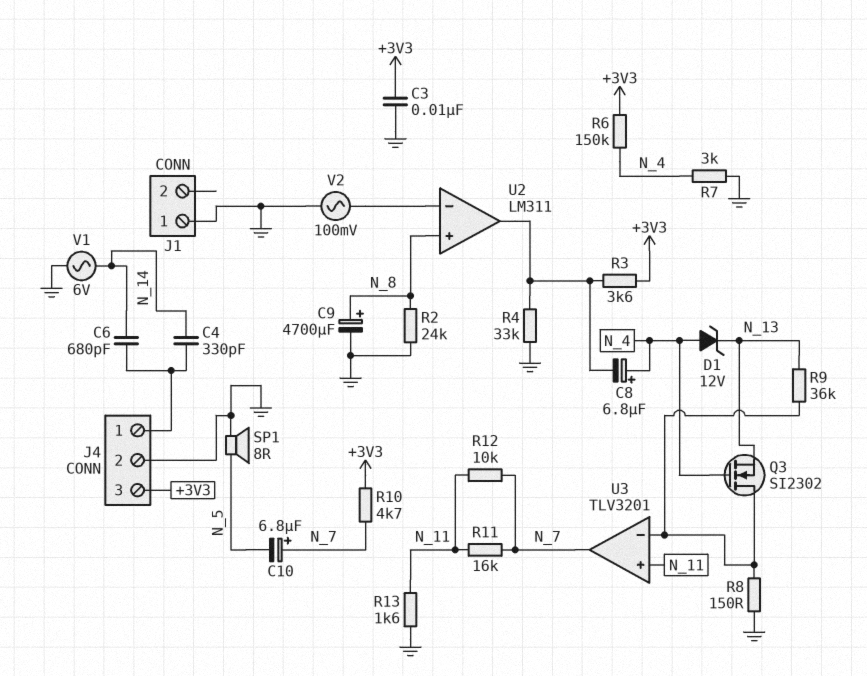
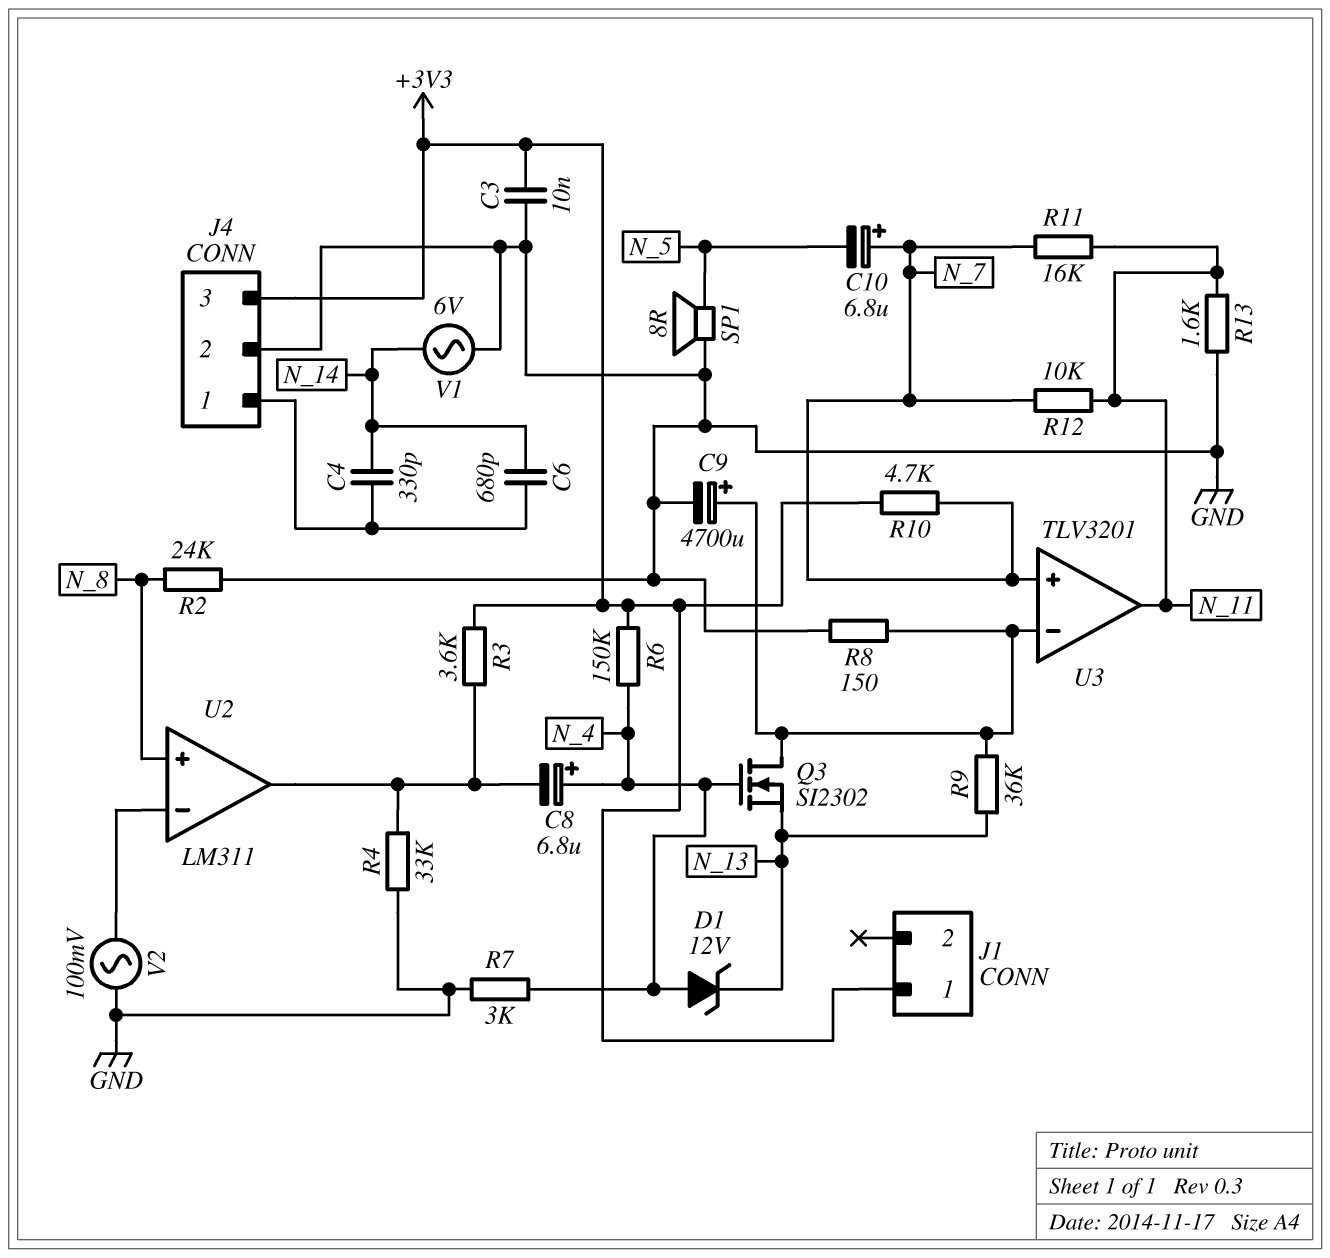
C9: 4700uF (plus N_8, minus GND) -> 4700uF (plus U3/in-, minus GND)
J1 pin 1: GND -> +3V3
U3 pin in+: N_11 -> N_7
U3 pin out: N_7 -> N_11

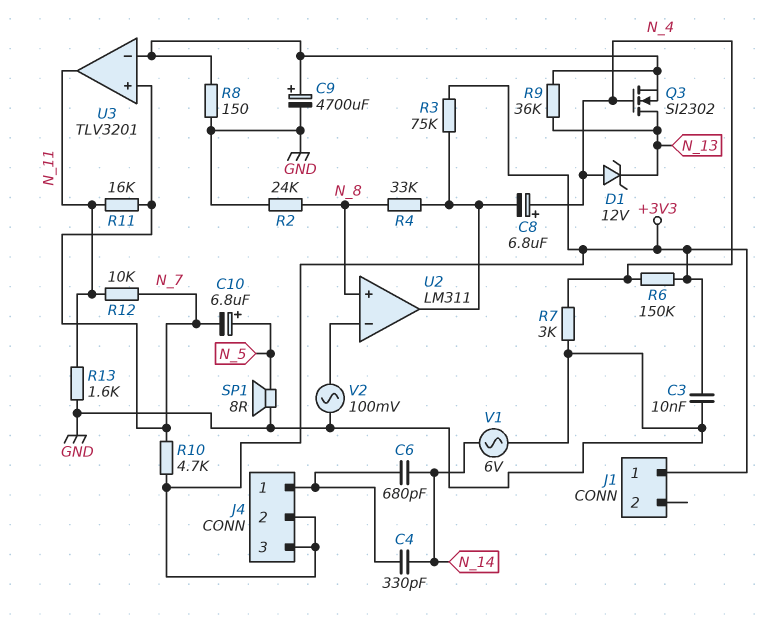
C10: 6.8uF (plus N_7, minus N_5) -> 6.8uF (plus N_5, minus N_7)
J4 pin 2: GND -> +3V3
Q3: NMOS SI2302 (G N_4, D U3/in-, S N_13) -> NMOS SI2302 (G N_4, D N_13, S U3/in-)
R3: 3.6k (+3V3, U2/out) -> 75k (+3V3, U2/out)
R4: 33k (GND, U2/out) -> 33k (N_8, U2/out)

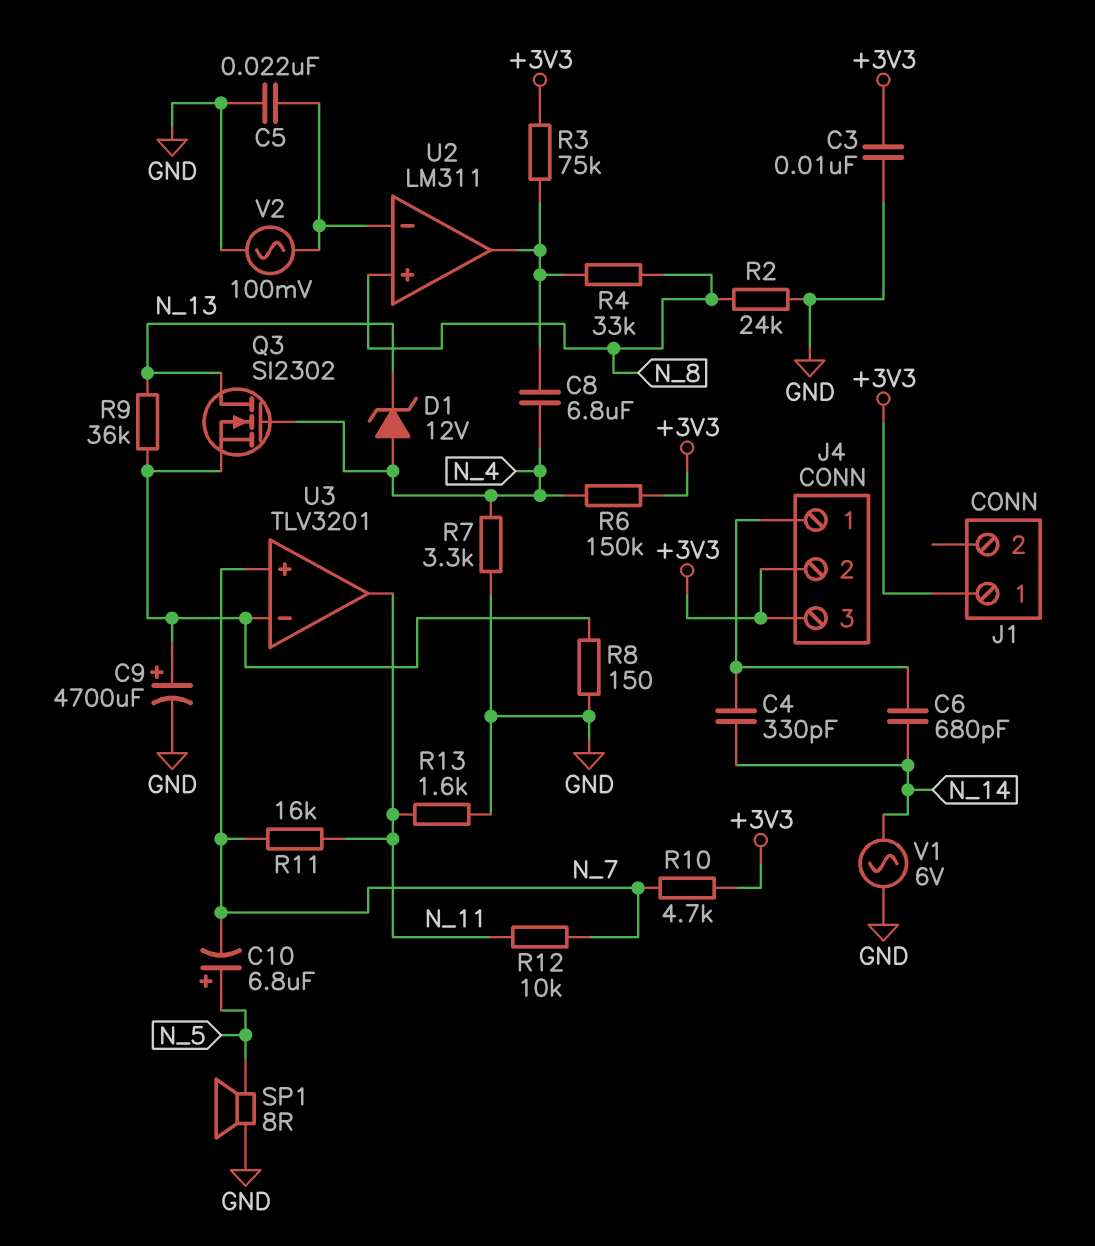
C5: none -> 22nF (GND, U2/in-)
C8: 6.8uF (plus N_4, minus U2/out) -> 6.8uF (N_4, U2/out)
R7: 3k (GND, N_4) -> 3.3k (GND, N_4)

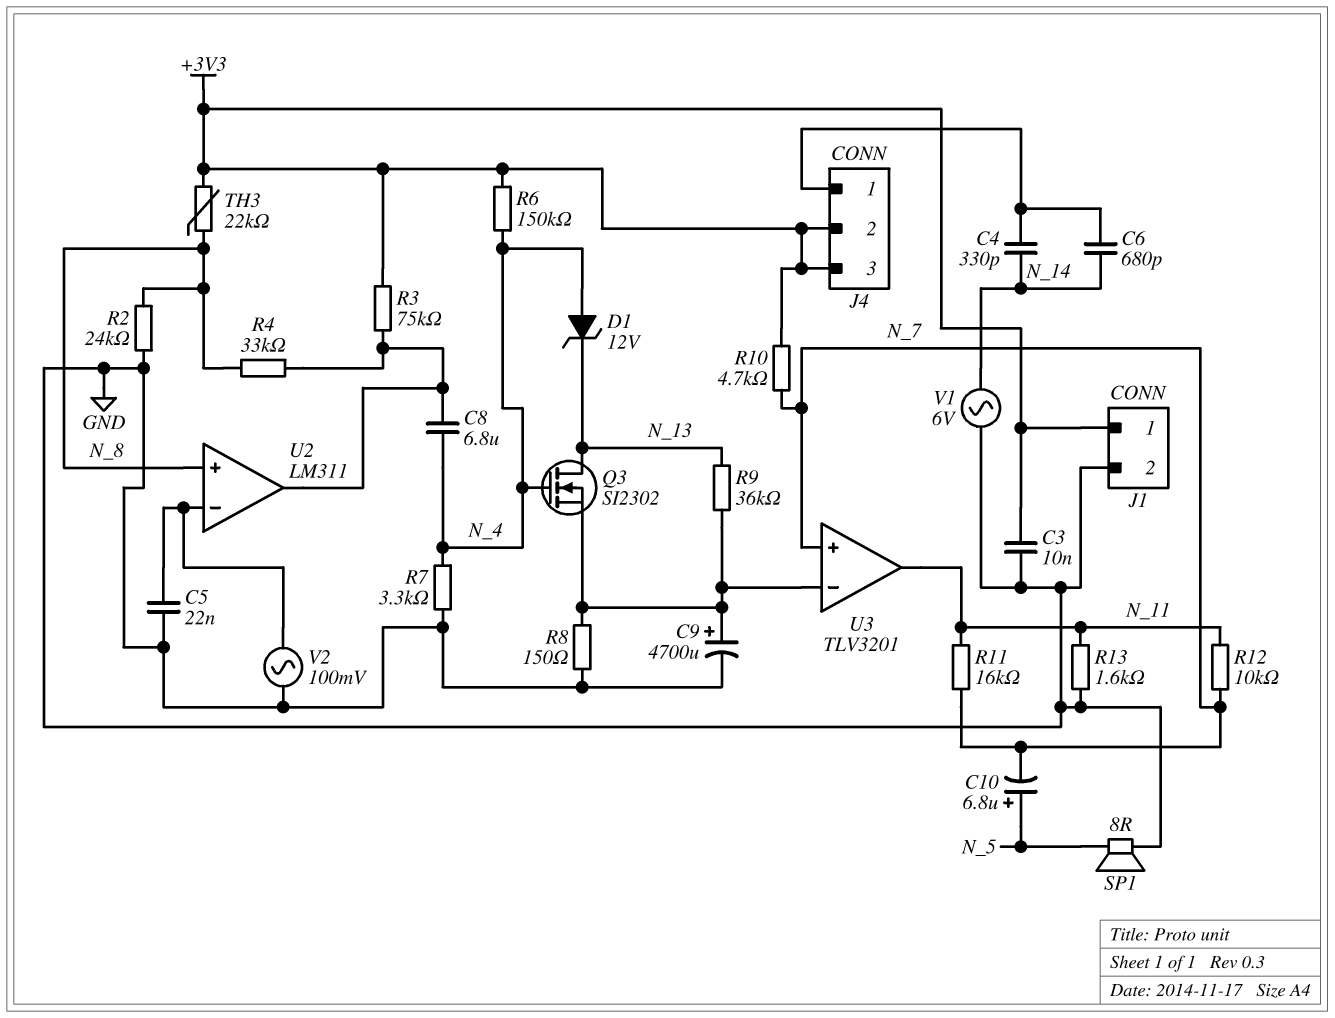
J1 pin 2: none -> GND
TH3: none -> 22k (+3V3, N_8)

